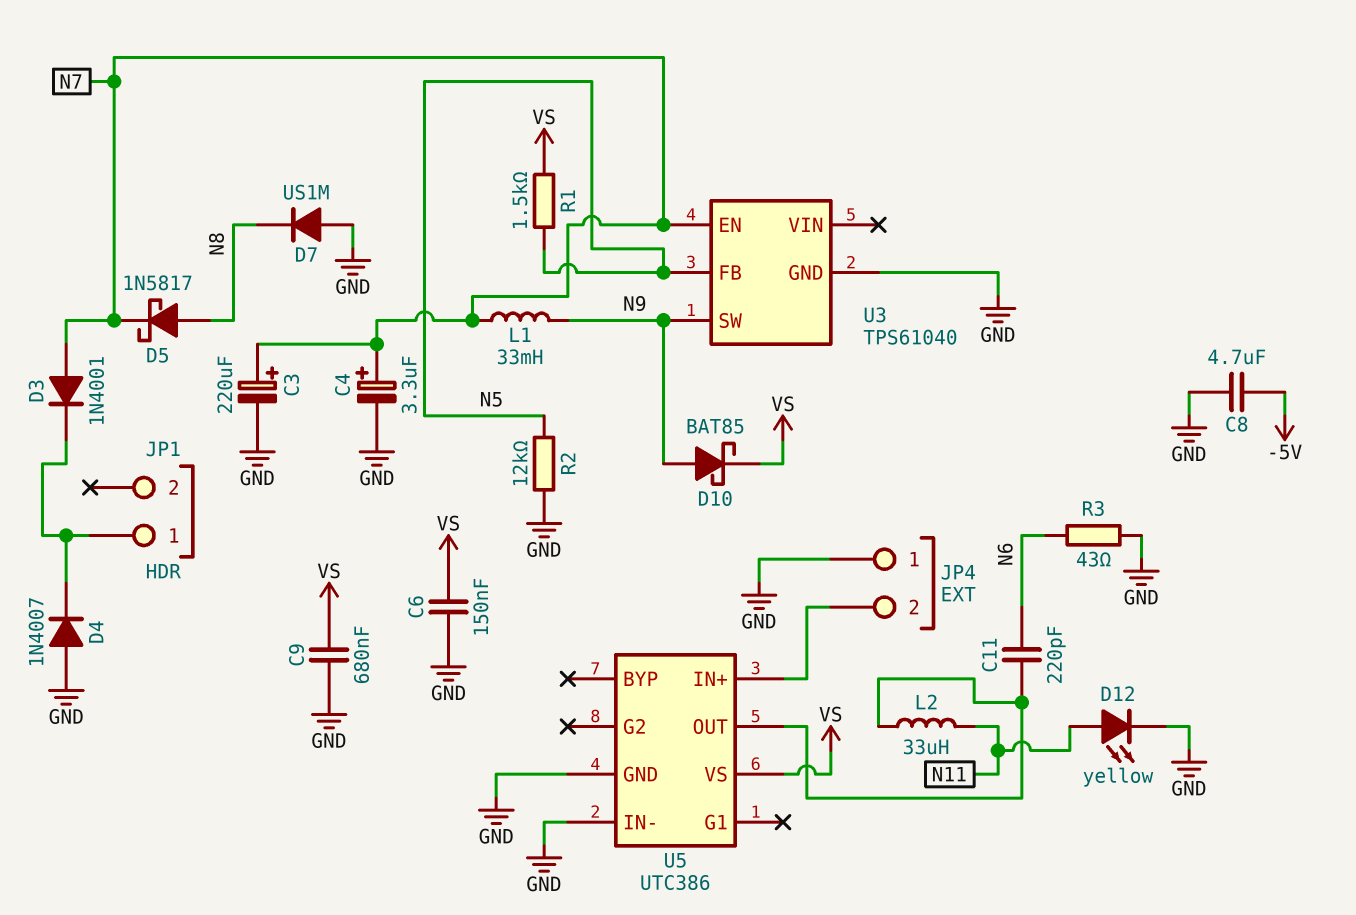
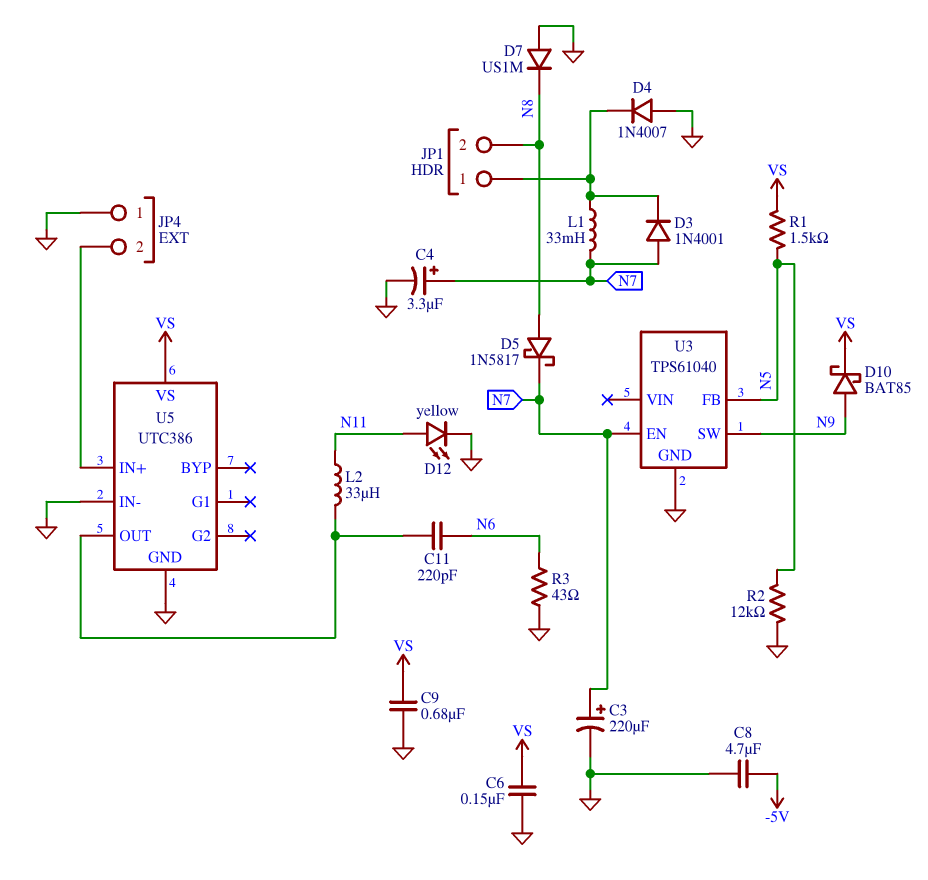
JP1 pin 2: none -> N8
L1: 33mH (N7, N9) -> 33mH (JP1/1, N7)

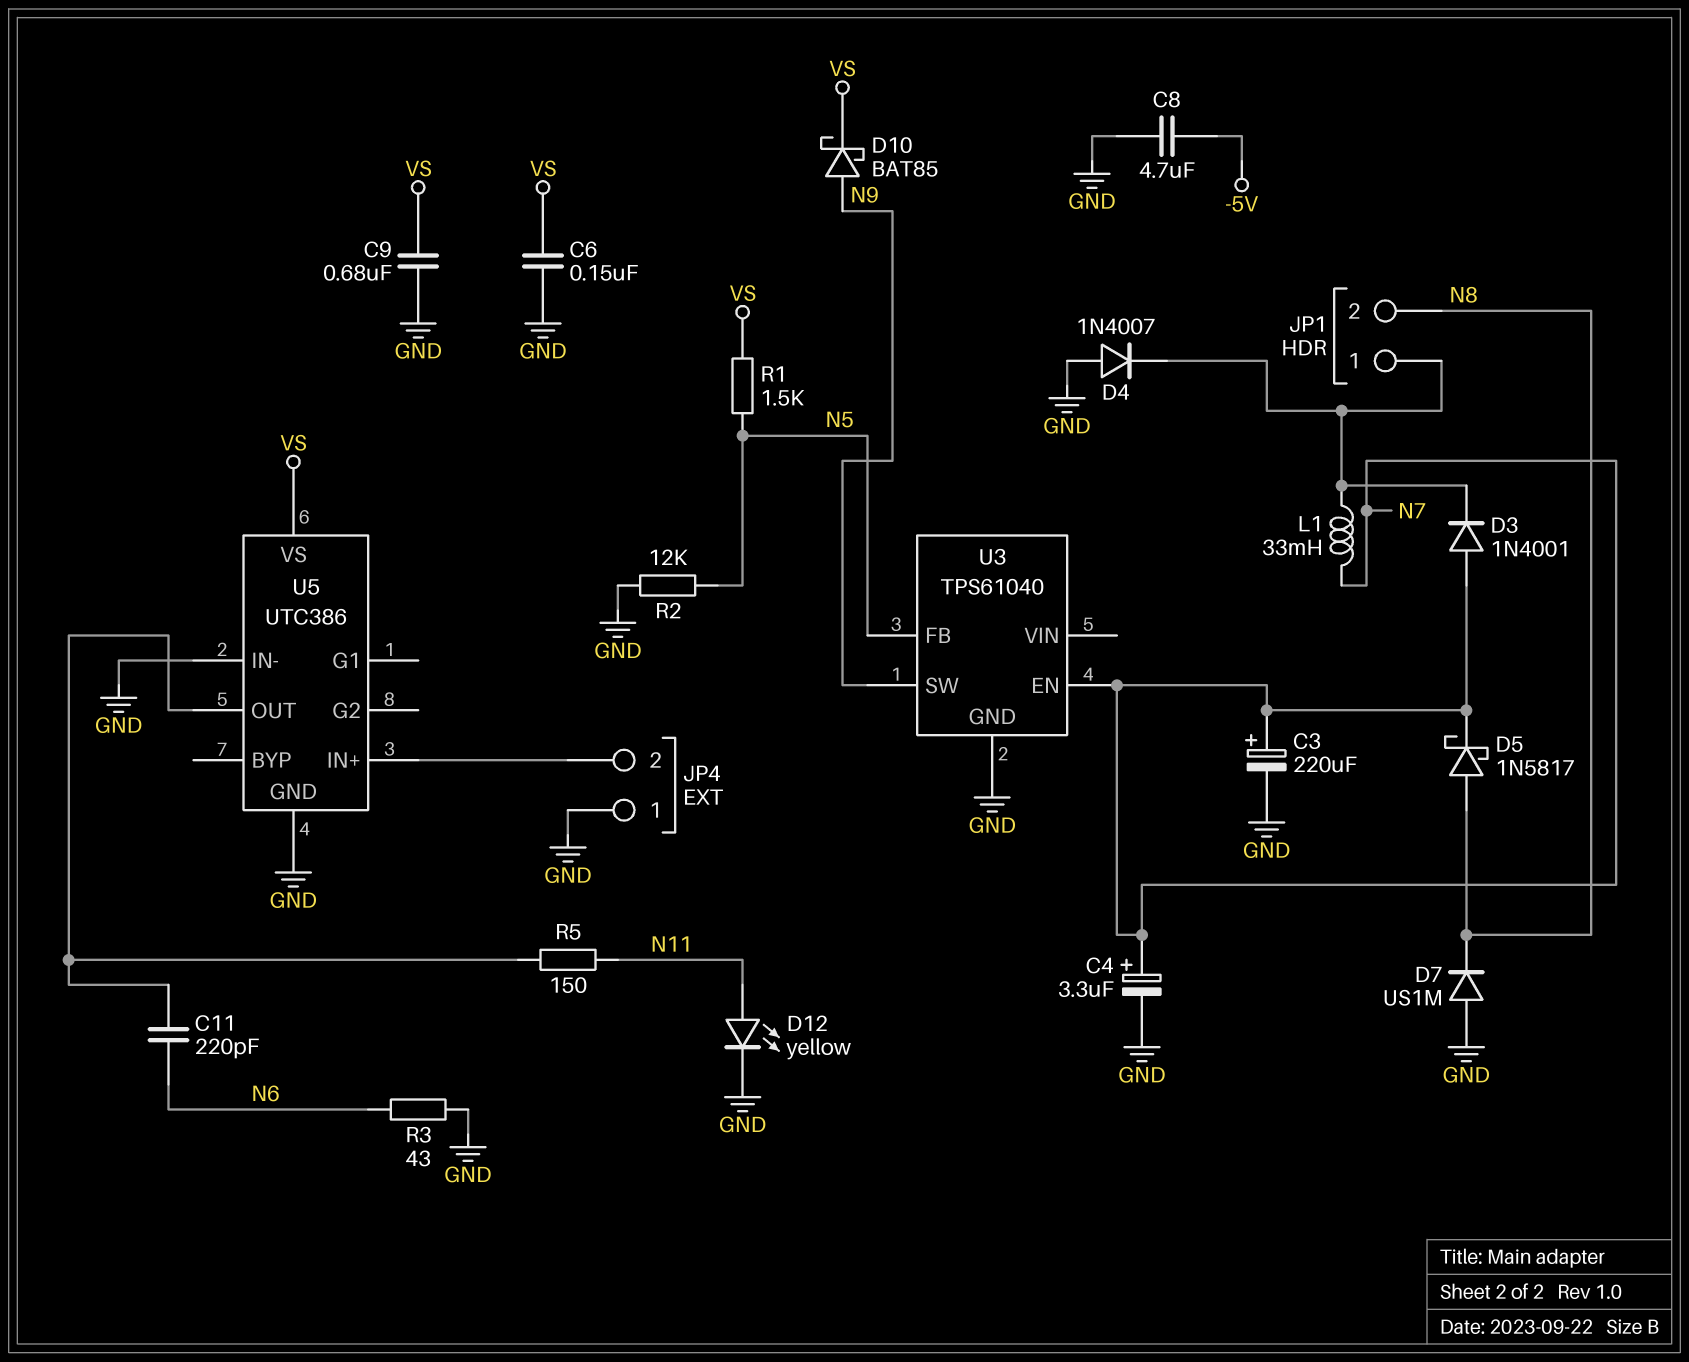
L2: 33uH (N11, U5/OUT) -> none
R5: none -> 150 (N11, U5/OUT)

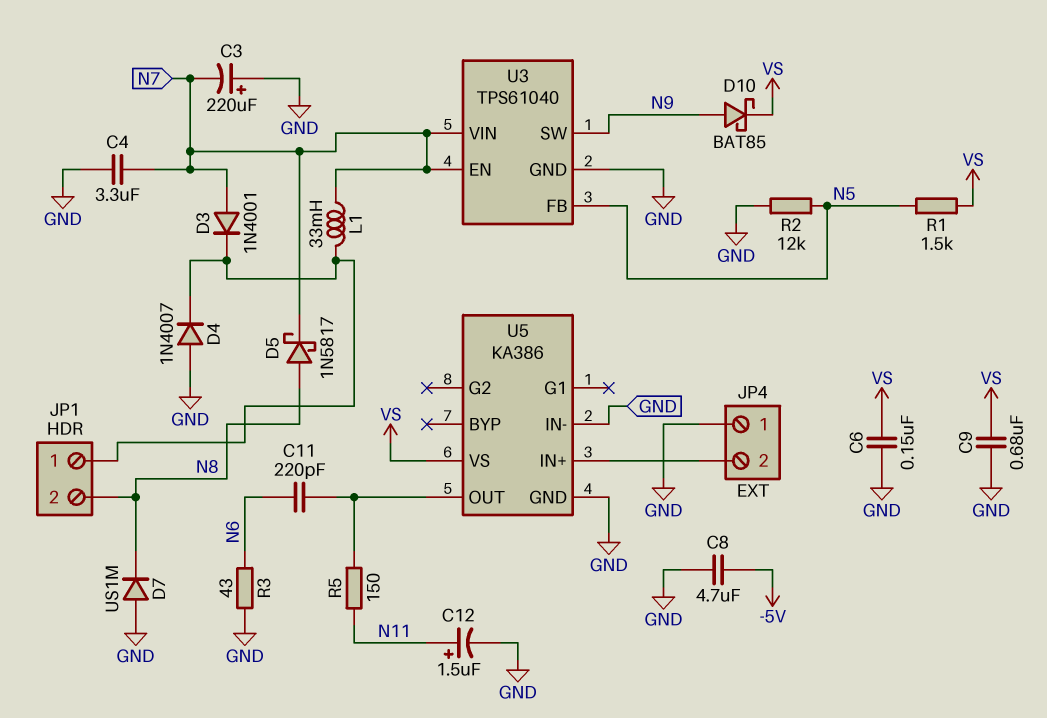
C3: 220uF (plus N7, minus GND) -> 220uF (plus GND, minus N7)
C4: 3.3uF (plus N7, minus GND) -> 3.3uF (GND, N7)
C12: none -> 1.5uF (plus N11, minus GND)
D12: LED yellow (A N11, K GND) -> none
U3 pin VIN: none -> N7
U5: UTC386 -> KA386

